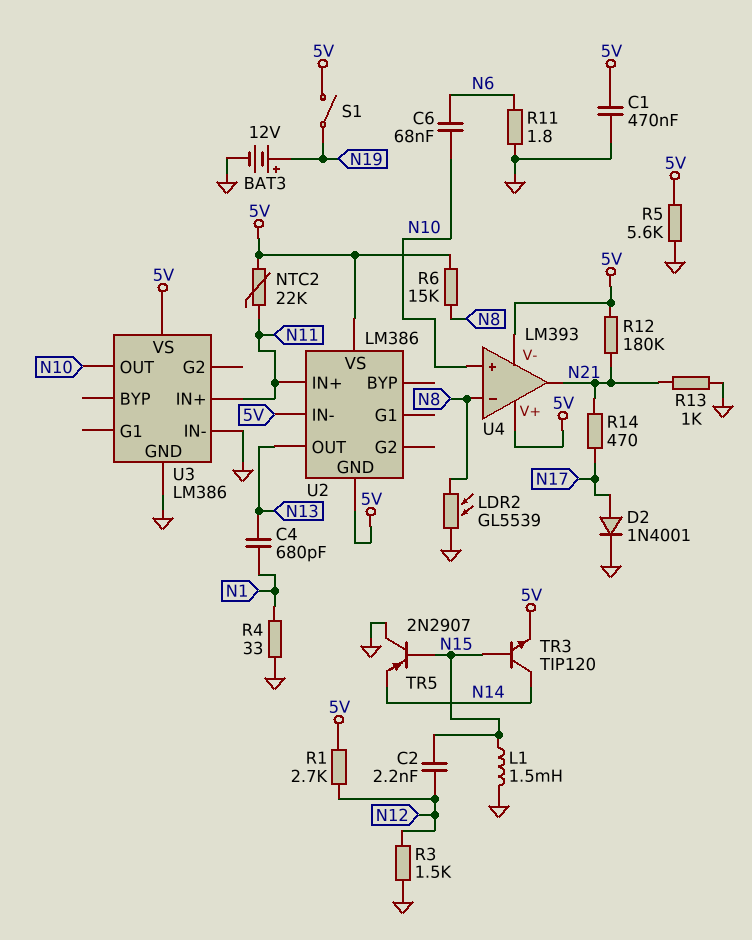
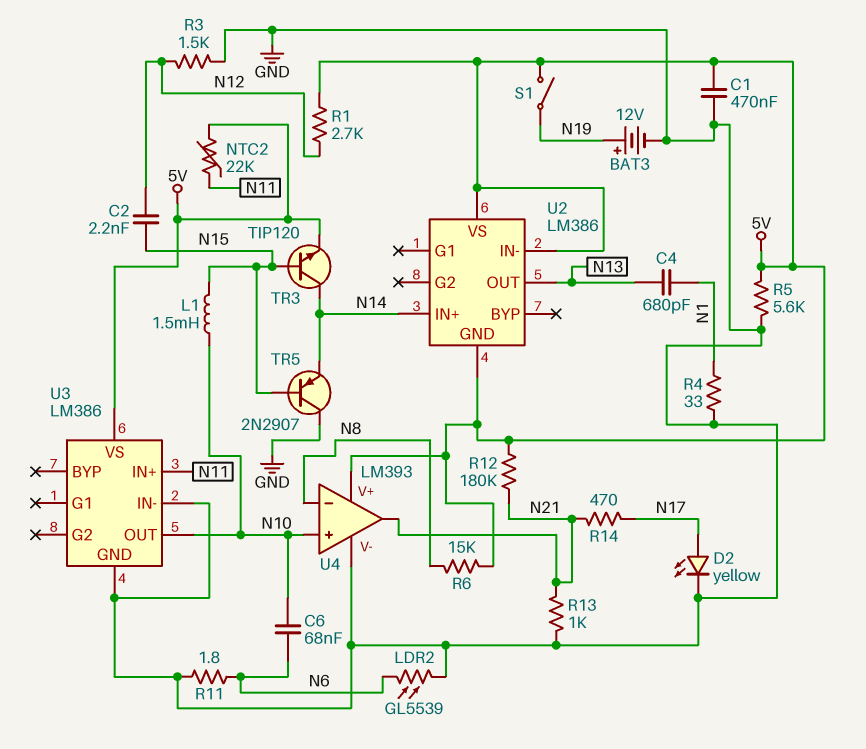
D2: diode 1N4001 (A N17, K GND) -> LED yellow (A N17, K GND)
L1: 1.5mH (GND, N15) -> 1.5mH (N10, N15)
LDR2: GL5539 (GND, N8) -> GL5539 (GND, N6)
U2 pin IN+: N11 -> N14
U4 pin V-: 5V -> GND

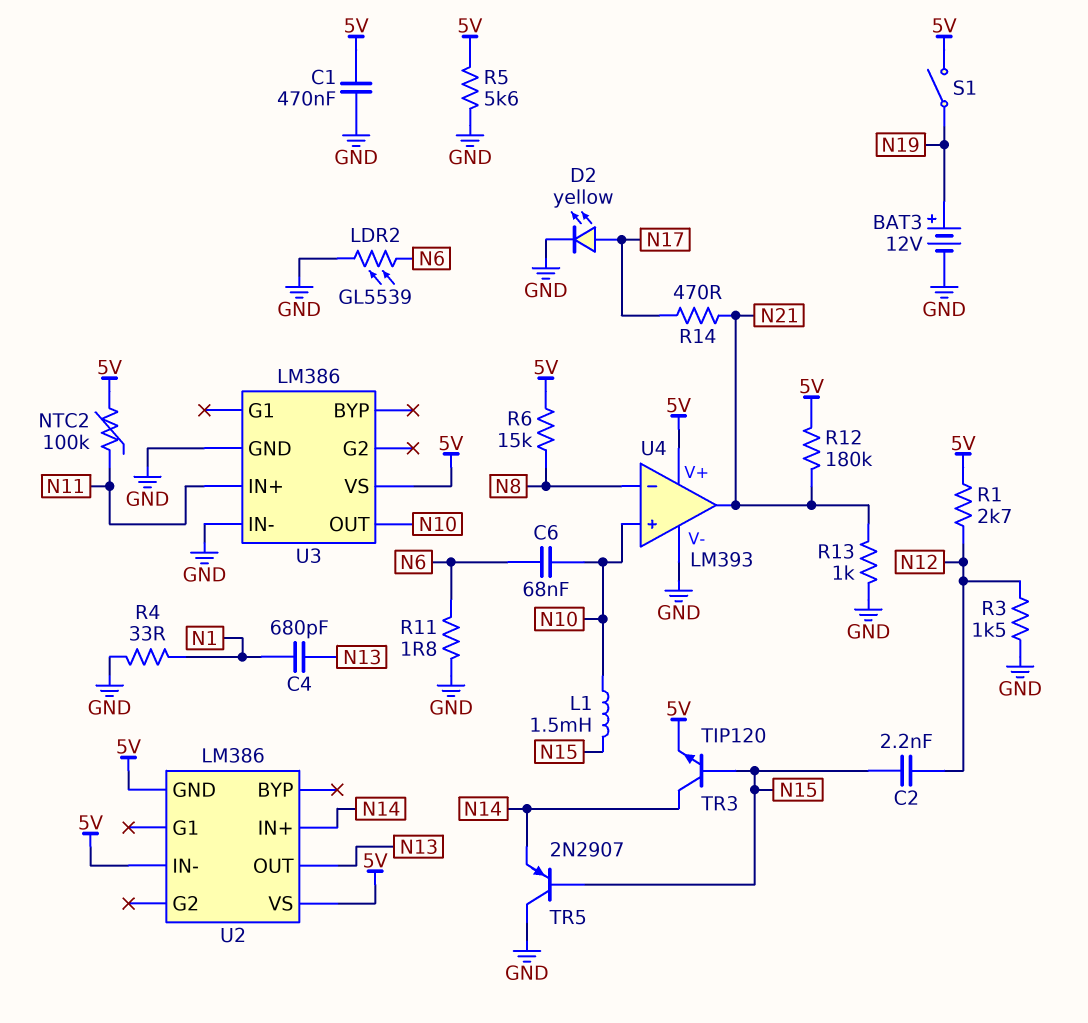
NTC2: 22k (5V, N11) -> 100k (5V, N11)

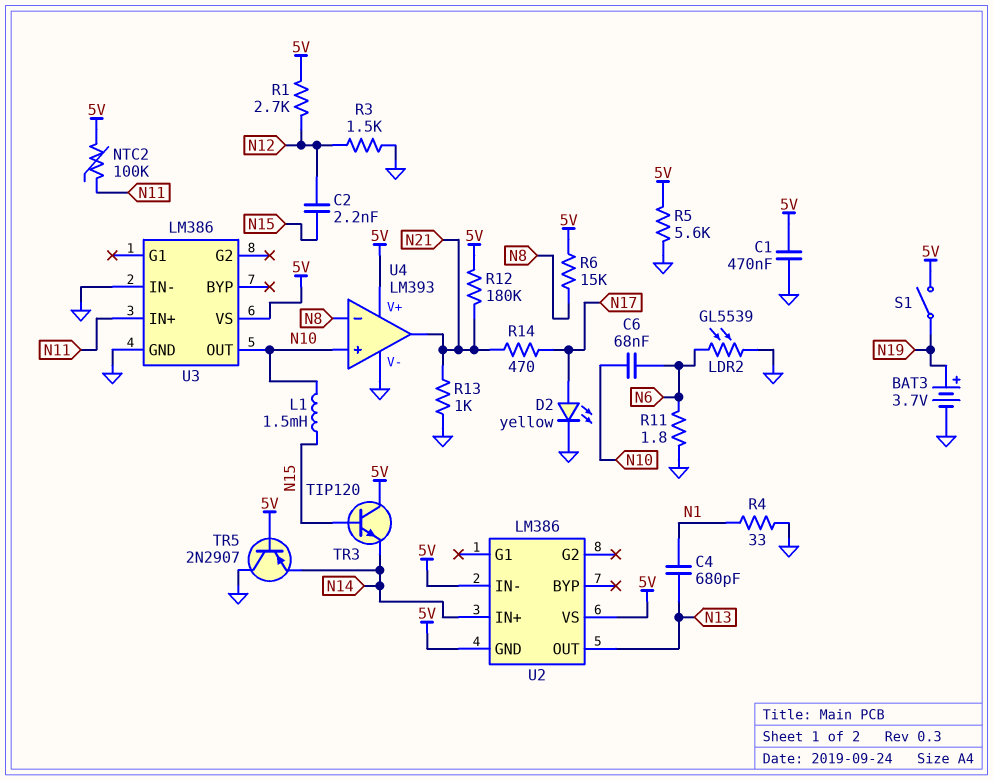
BAT3: 12V (plus N19, minus GND) -> 3.7V (plus N19, minus GND)
TR3: NPN TIP120 (B N15, C N14, E 5V) -> NPN TIP120 (B N15, C 5V, E N14)
TR5: PNP 2N2907 (B N15, C GND, E N14) -> PNP 2N2907 (B 5V, C GND, E N14)

